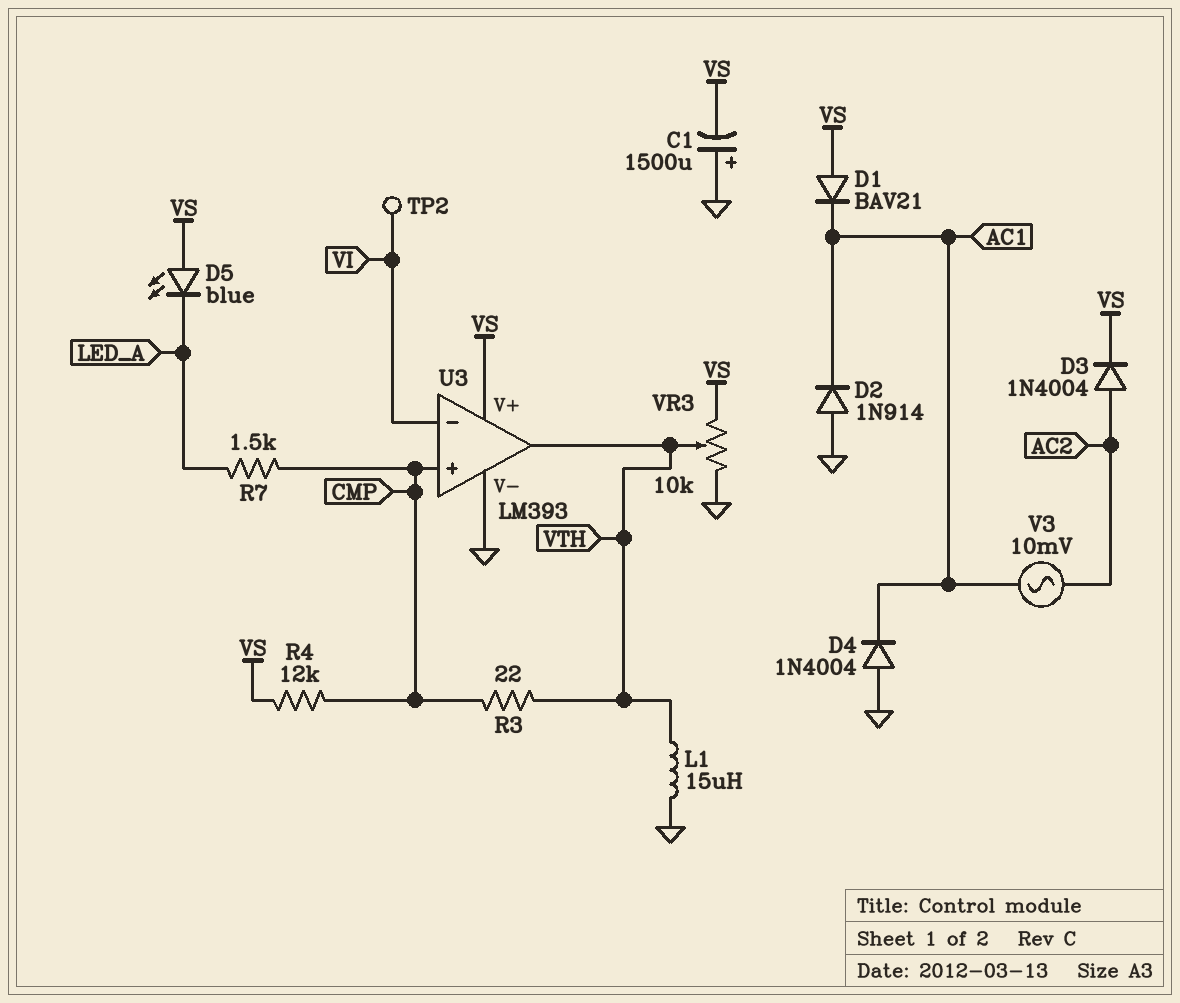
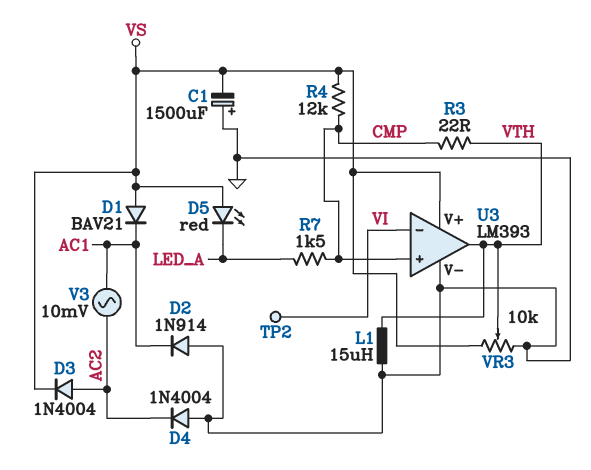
D4: diode 1N4004 (A GND, K AC1) -> diode 1N4004 (A GND, K AC2)
D5: LED blue (A VS, K LED_A) -> LED red (A VS, K LED_A)

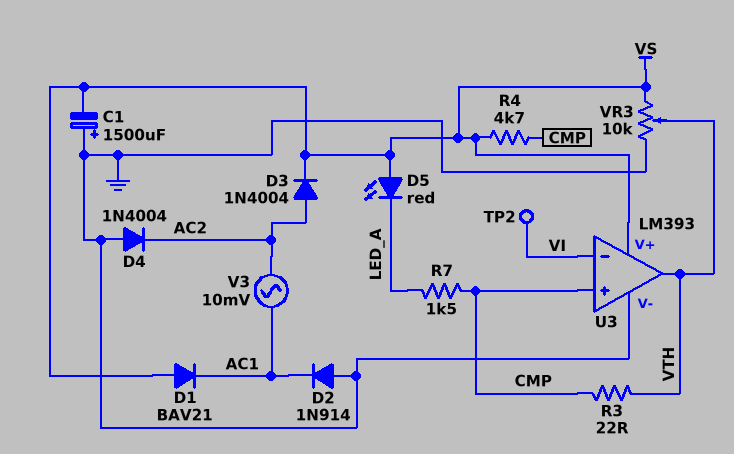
L1: 15uH (GND, VTH) -> none
R4: 12k (CMP, VS) -> 4.7k (CMP, VS)

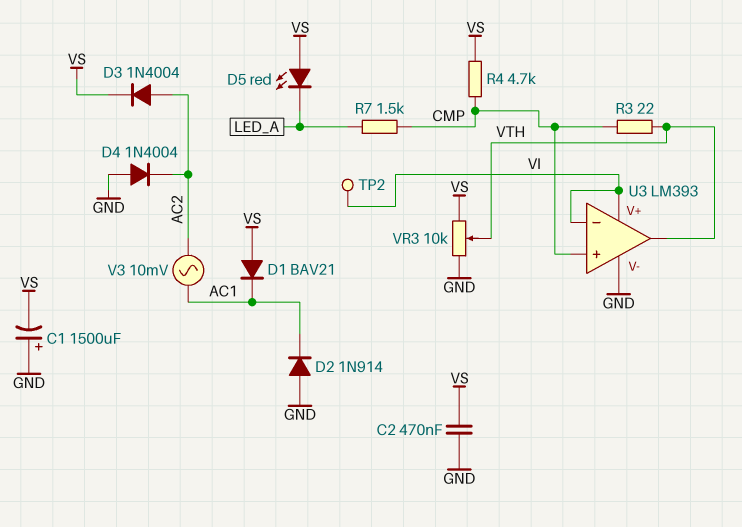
C2: none -> 470nF (GND, VS)
U3 pin V+: VS -> VI

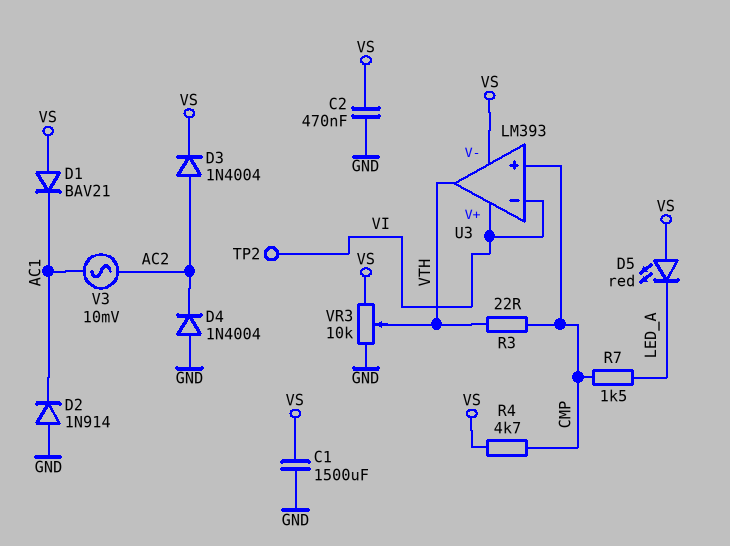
C1: 1500uF (plus GND, minus VS) -> 1500uF (GND, VS)
U3 pin V-: GND -> VS

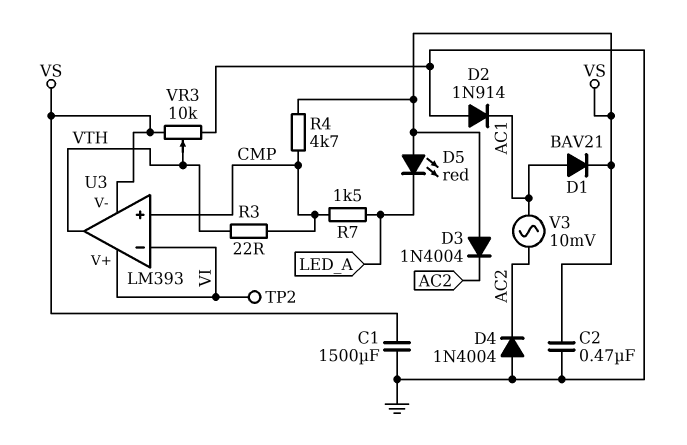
D1: diode BAV21 (A VS, K AC1) -> diode BAV21 (A AC1, K VS)
D3: diode 1N4004 (A AC2, K VS) -> diode 1N4004 (A VS, K AC2)

